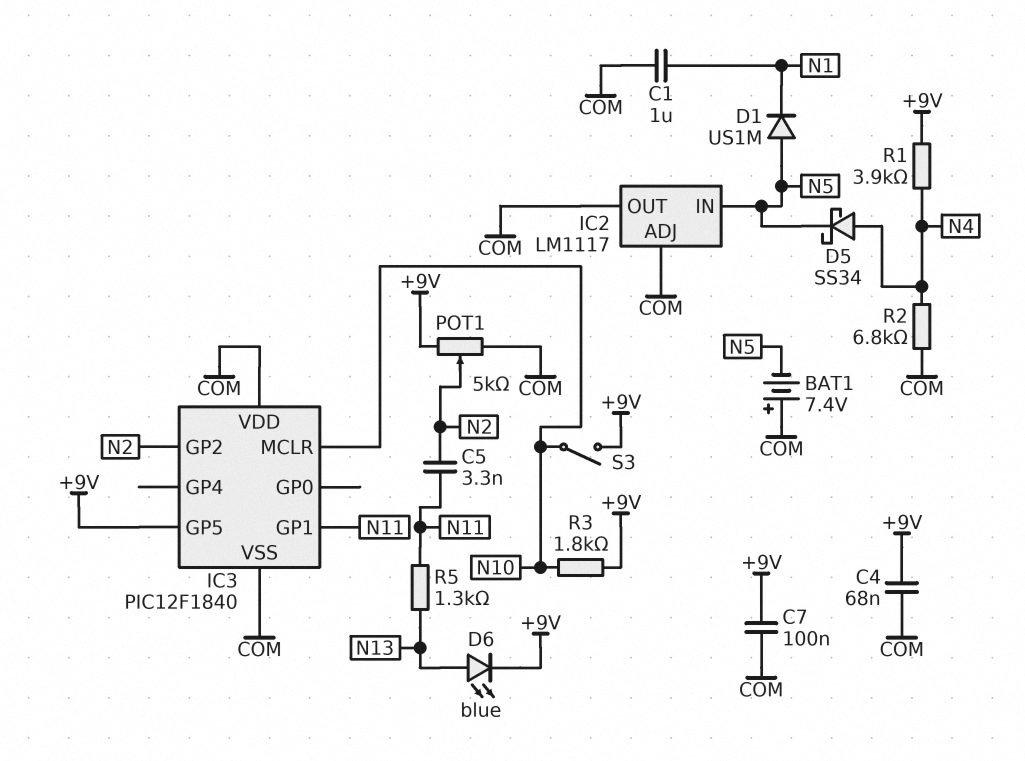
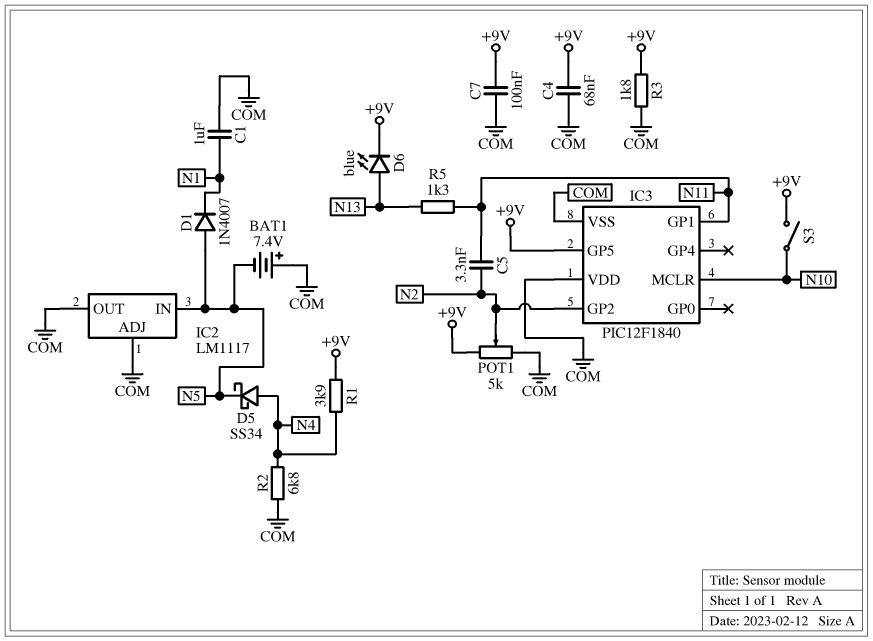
D1: diode US1M (A N5, K N1) -> diode 1N4007 (A N5, K N1)
R3: 1.8k (+9V, N10) -> 1.8k (+9V, COM)

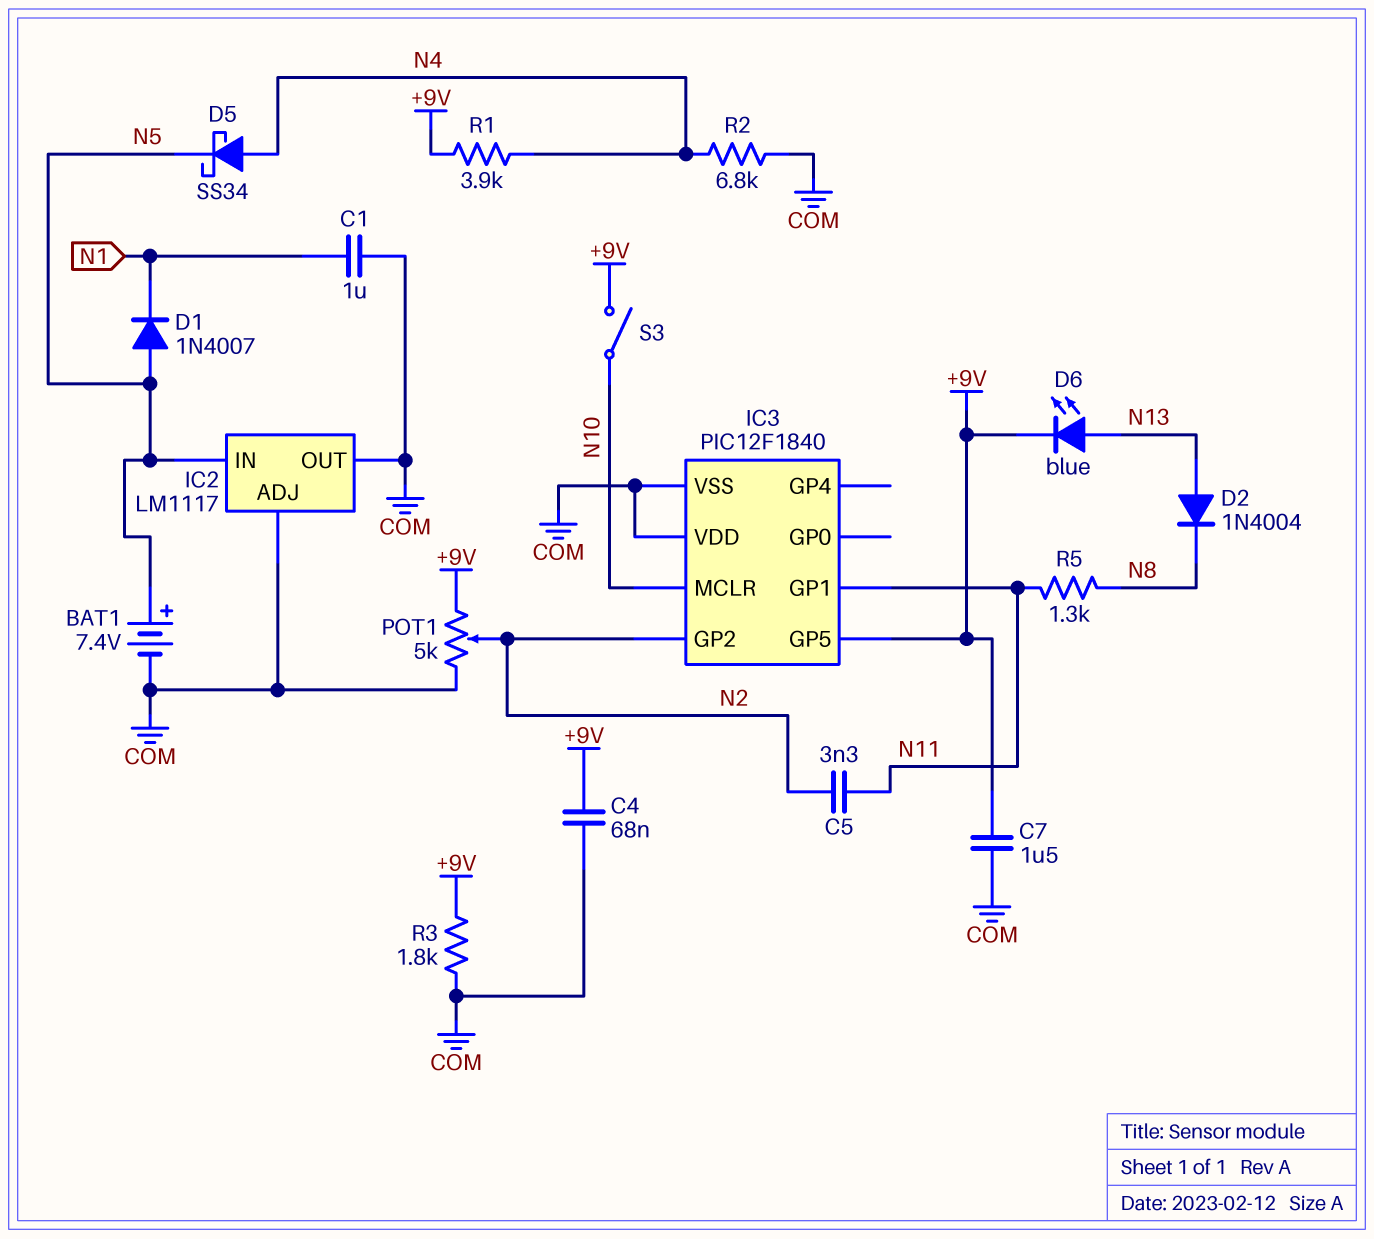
BAT1: 7.4V (plus COM, minus N5) -> 7.4V (plus N5, minus COM)
C7: 100nF (+9V, COM) -> 1.5uF (+9V, COM)
D2: none -> diode 1N4004 (A N13, K N8)
R5: 1.3k (N11, N13) -> 1.3k (N8, N11)

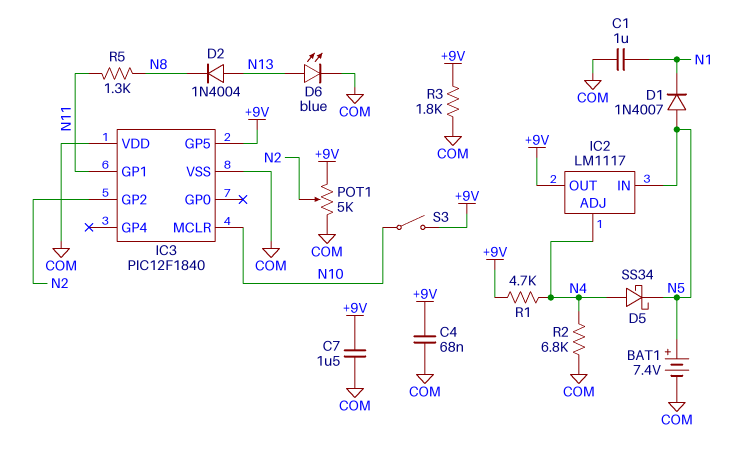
C5: 3.3nF (N2, N11) -> none
D6: LED blue (A N13, K +9V) -> LED blue (A N13, K COM)
IC2 pin ADJ: COM -> N4
IC2 pin OUT: COM -> +9V
R1: 3.9k (+9V, N4) -> 4.7k (+9V, N4)

